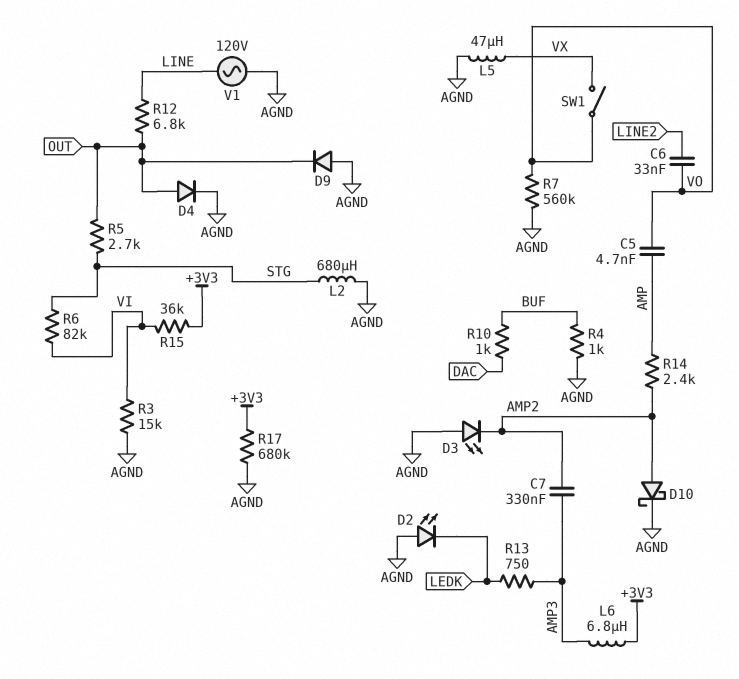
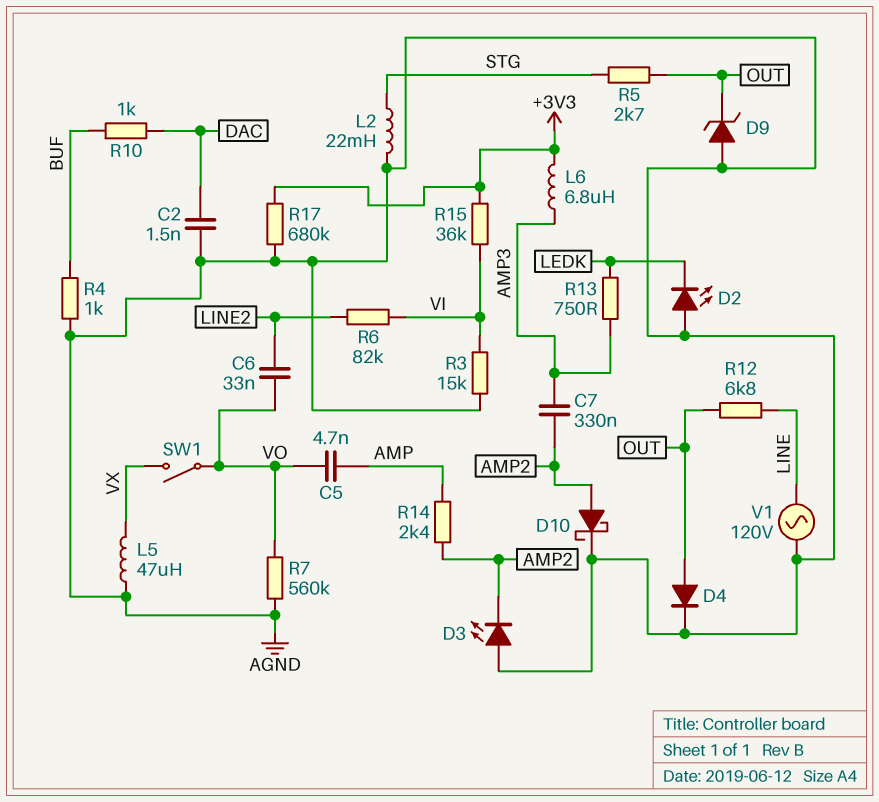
C2: none -> 1.5nF (AGND, DAC)
D9: diode (A AGND, K OUT) -> zener (A AGND, K OUT)
L2: 680uH (AGND, STG) -> 22mH (AGND, STG)
R6: 82k (STG, VI) -> 82k (LINE2, VI)

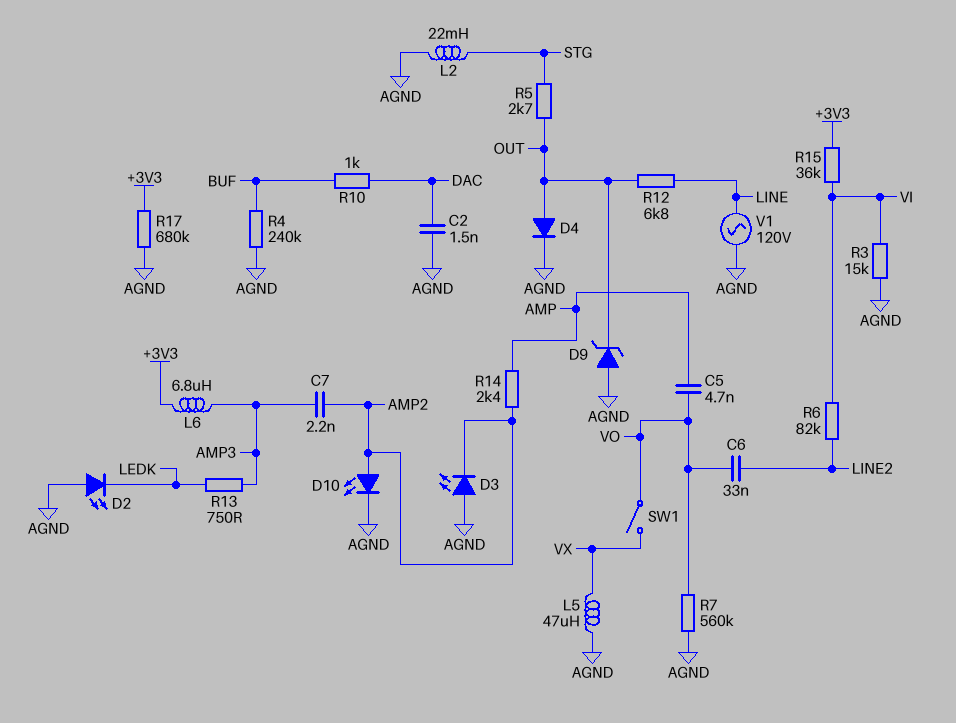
C7: 330nF (AMP2, AMP3) -> 2.2nF (AMP2, AMP3)
D10: schottky (A AMP2, K AGND) -> LED (A AMP2, K AGND)
R4: 1k (AGND, BUF) -> 240k (AGND, BUF)

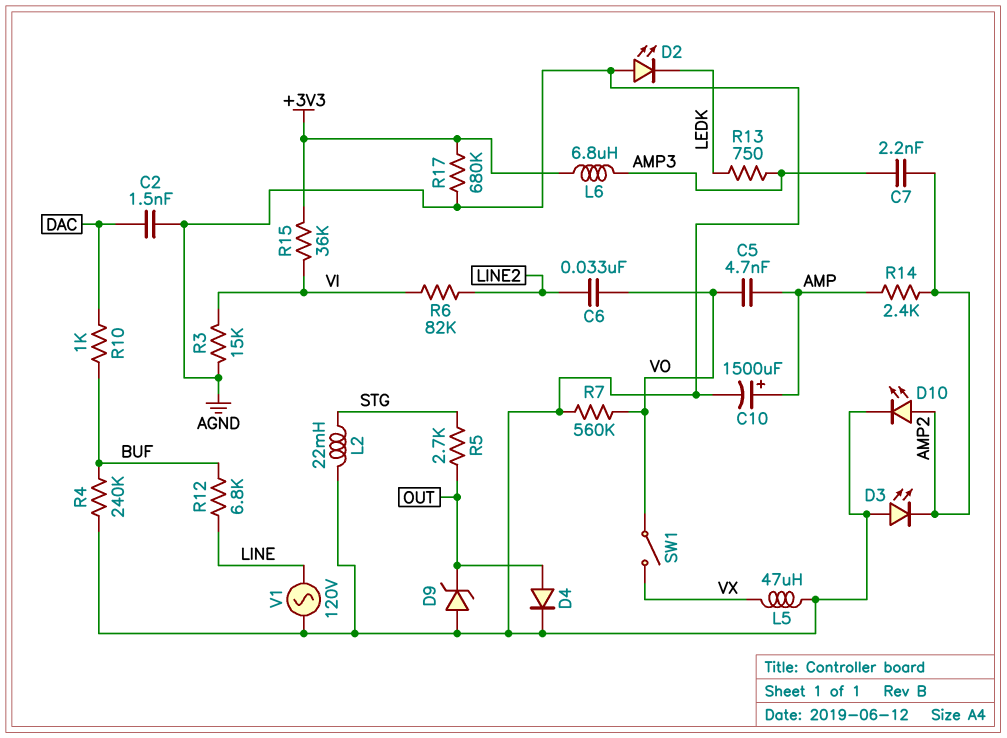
C10: none -> 1500uF (plus AMP, minus AGND)
R12: 6.8k (LINE, OUT) -> 6.8k (BUF, LINE)

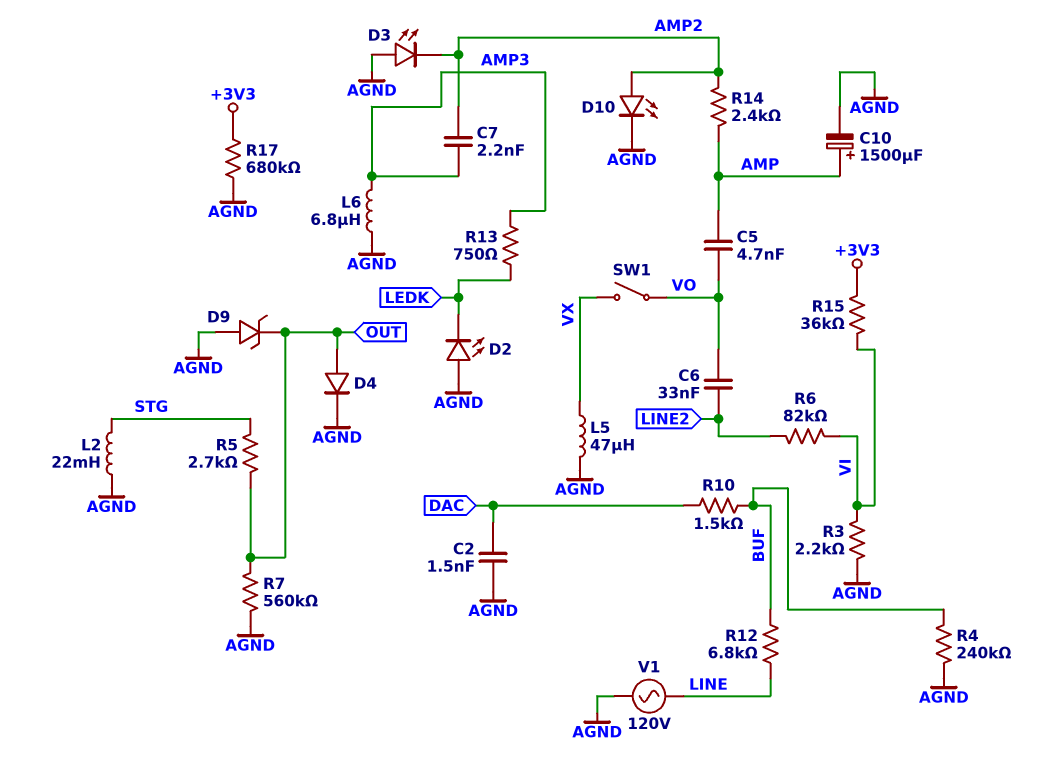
L6: 6.8uH (+3V3, AMP3) -> 6.8uH (AGND, AMP3)
R3: 15k (AGND, VI) -> 2.2k (AGND, VI)
R7: 560k (AGND, VO) -> 560k (AGND, OUT)
R10: 1k (BUF, DAC) -> 1.5k (BUF, DAC)

